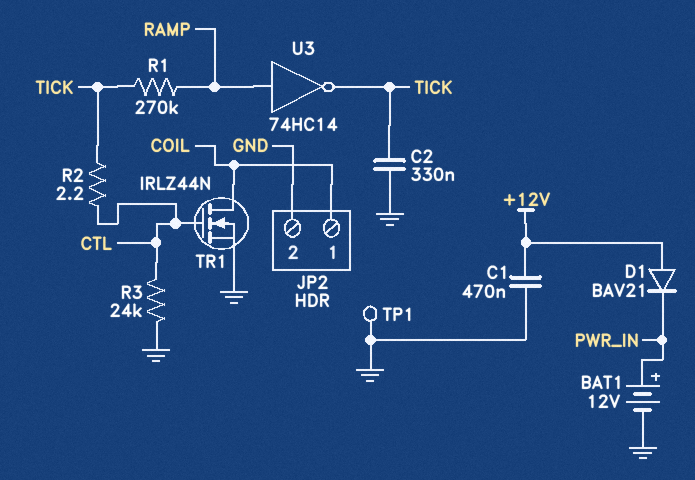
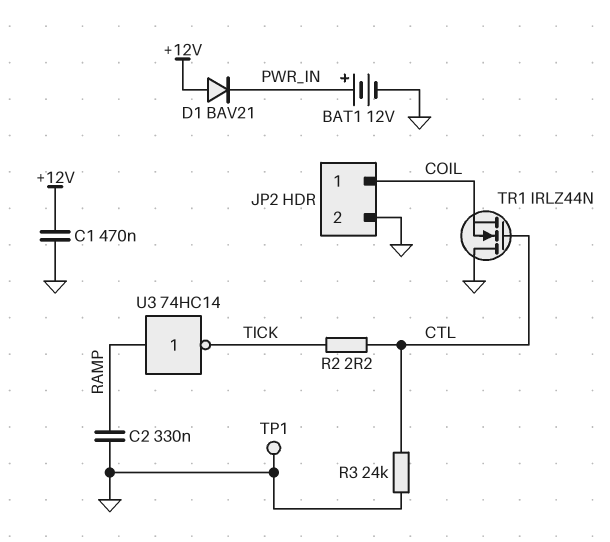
C2: 330nF (GND, TICK) -> 330nF (GND, RAMP)
R1: 270k (RAMP, TICK) -> none
TR1: NMOS IRLZ44N (G CTL, D COIL, S GND) -> NMOS IRLZ44N (G CTL, D GND, S COIL)

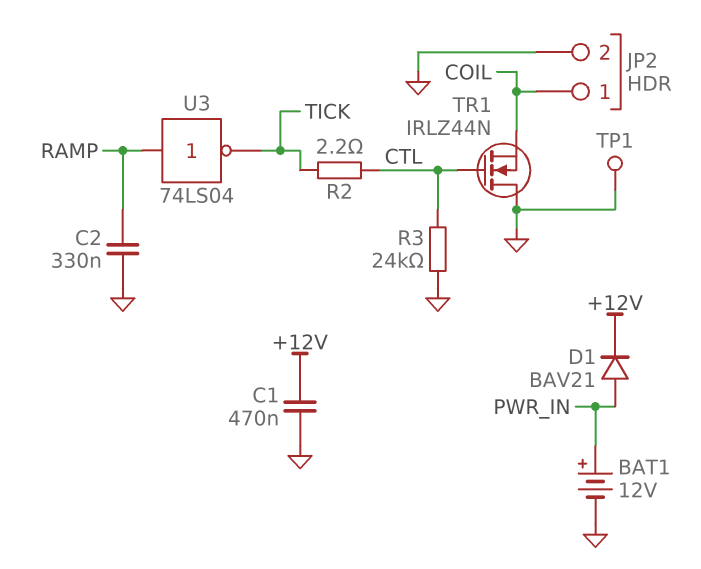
D1: diode BAV21 (A +12V, K PWR_IN) -> diode BAV21 (A PWR_IN, K +12V)
U3: NOT 74HC14 (in RAMP, out TICK) -> NOT 74LS04 (in RAMP, out TICK)

